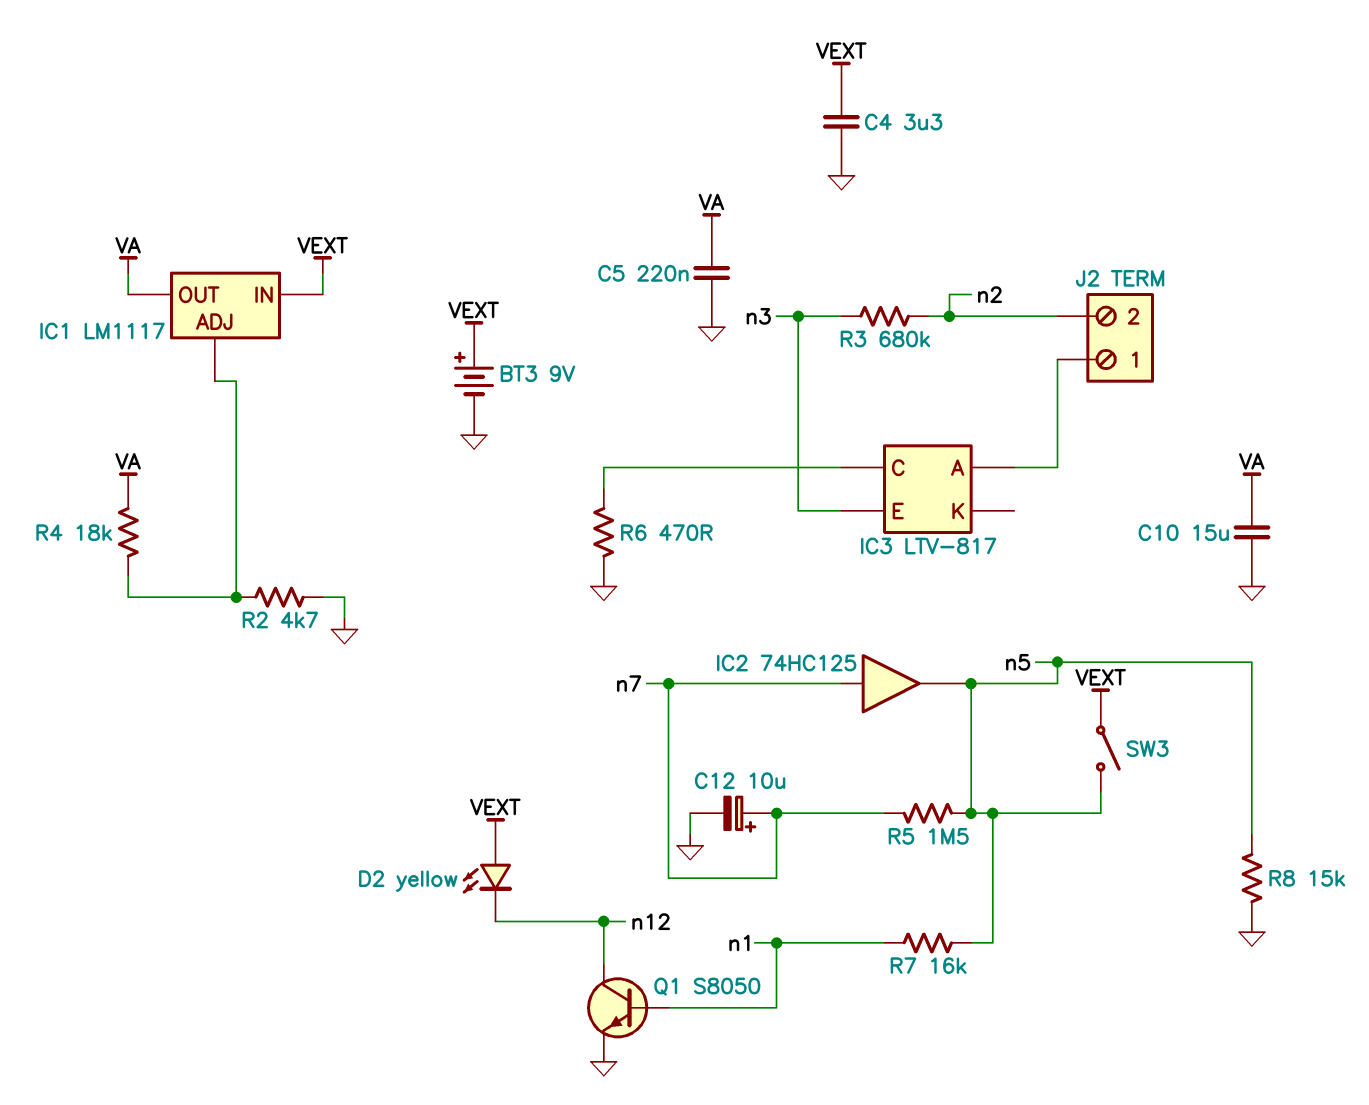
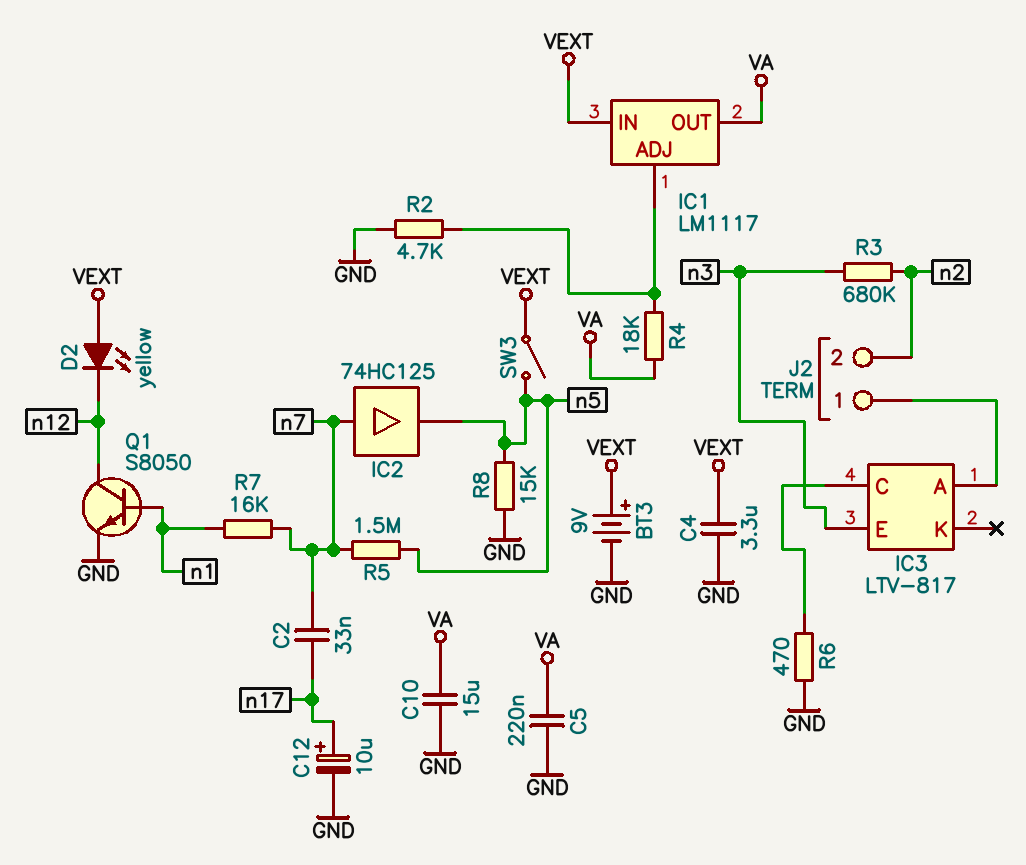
C2: none -> 33nF (n7, n17)
C12: 10uF (plus n7, minus GND) -> 10uF (plus n17, minus GND)
R7: 16k (n1, n5) -> 16k (n1, n7)

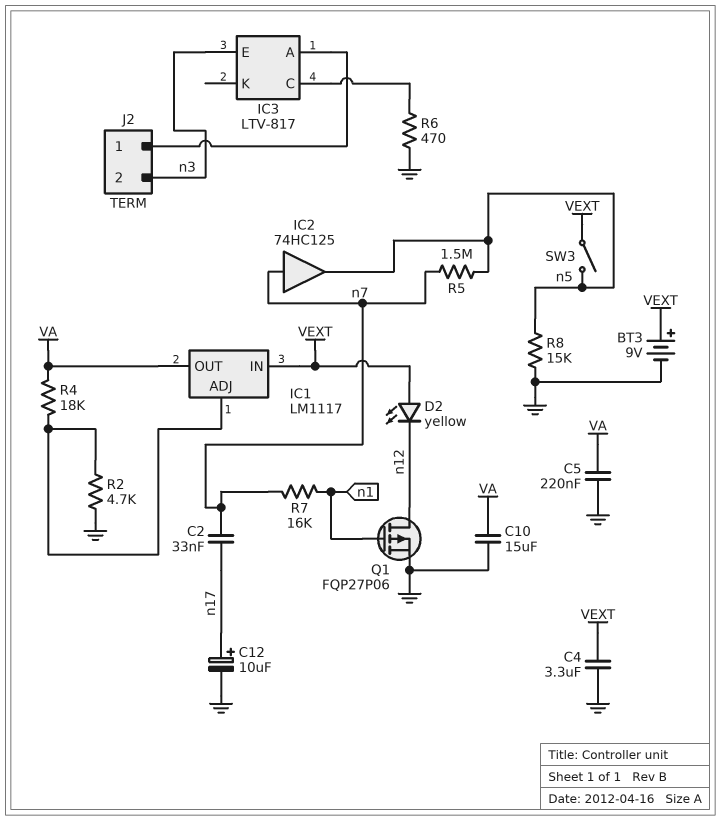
J2 pin 2: n2 -> n3
Q1: NPN S8050 (B n1, C n12, E GND) -> PMOS FQP27P06 (G n1, D n12, S GND)
R3: 680k (n2, n3) -> none

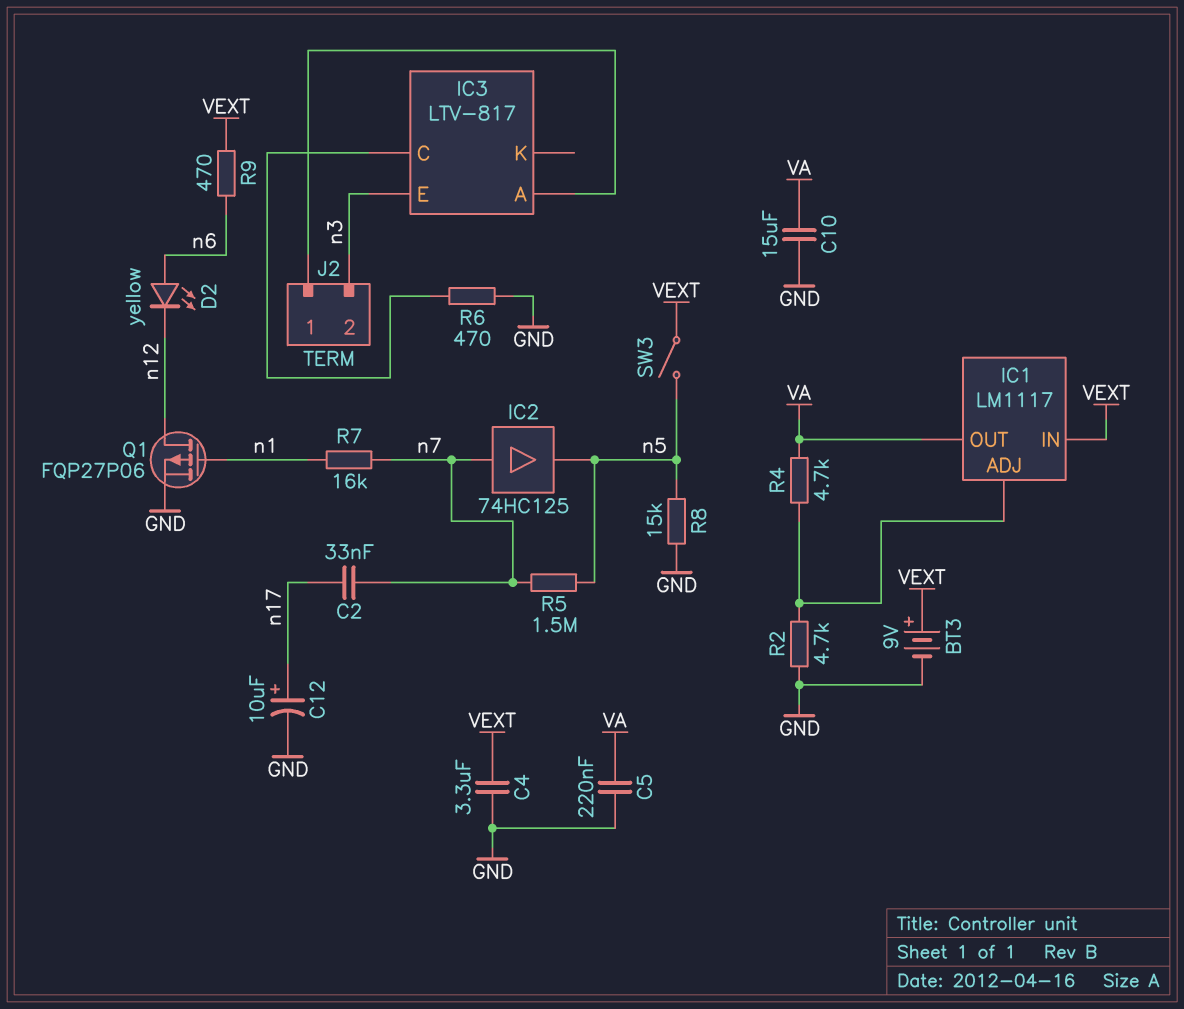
D2: LED yellow (A VEXT, K n12) -> LED yellow (A n6, K n12)
R4: 18k (IC1/ADJ, VA) -> 4.7k (IC1/ADJ, VA)
R9: none -> 470 (VEXT, n6)

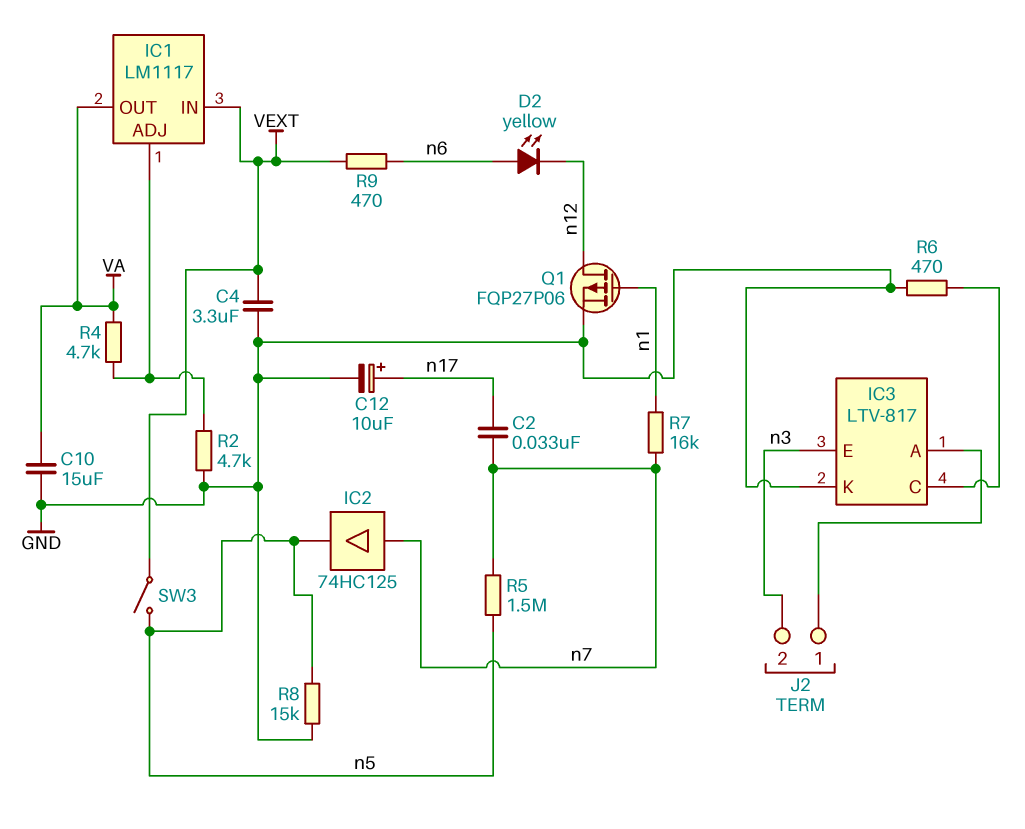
BT3: 9V (plus VEXT, minus GND) -> none
C5: 220nF (GND, VA) -> none
IC3 pin K: none -> GND

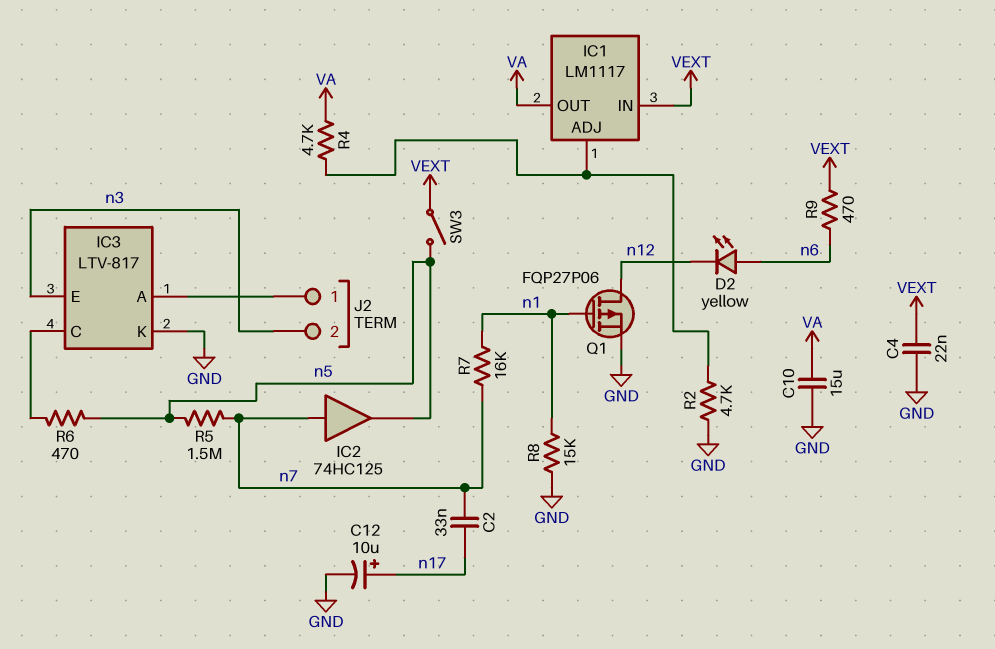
C4: 3.3uF (GND, VEXT) -> 22nF (GND, VEXT)
R6: 470 (GND, IC3/C) -> 470 (IC3/C, n5)
R8: 15k (GND, n5) -> 15k (GND, n1)

